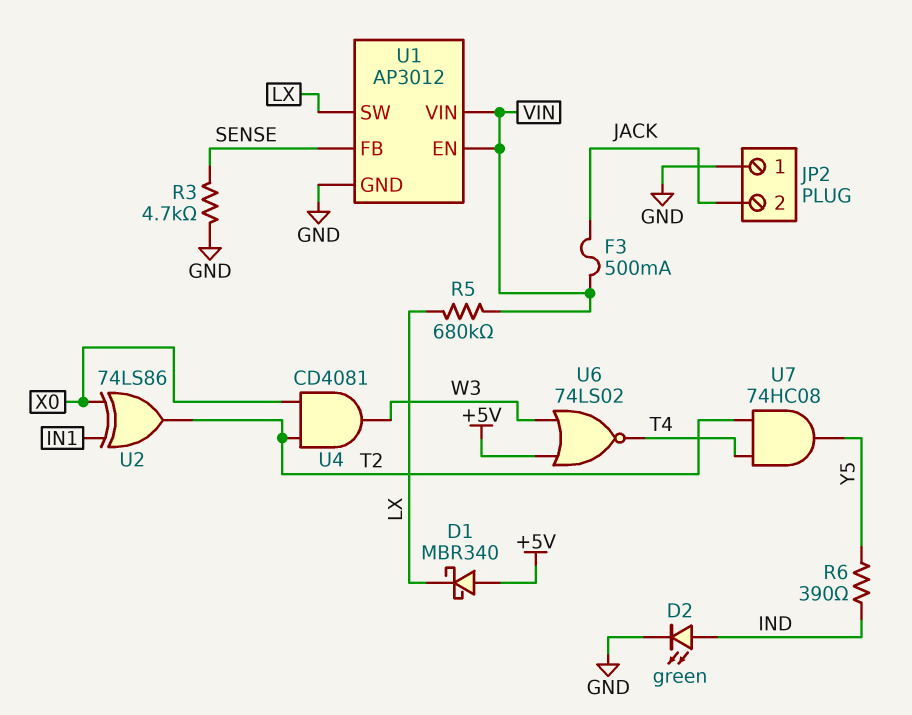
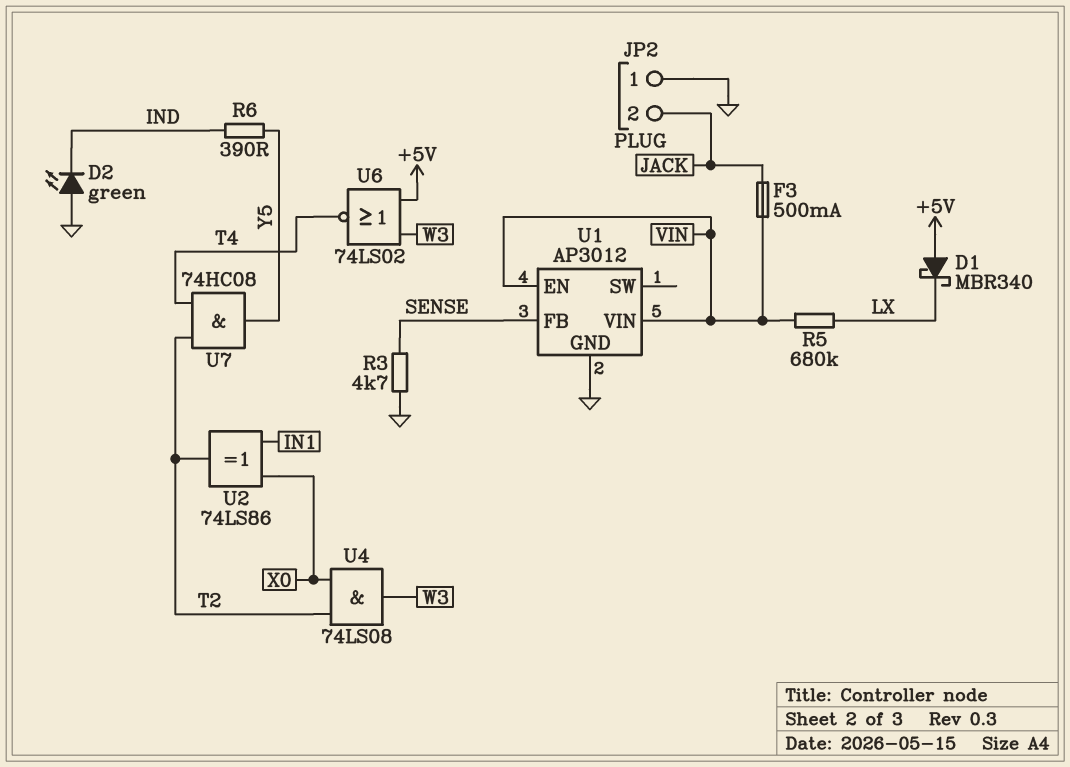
D2: LED green (A IND, K GND) -> LED green (A GND, K IND)
U1 pin SW: LX -> none
U4: AND CD4081 (in T2, in X0, out W3) -> AND 74LS08 (in T2, in X0, out W3)

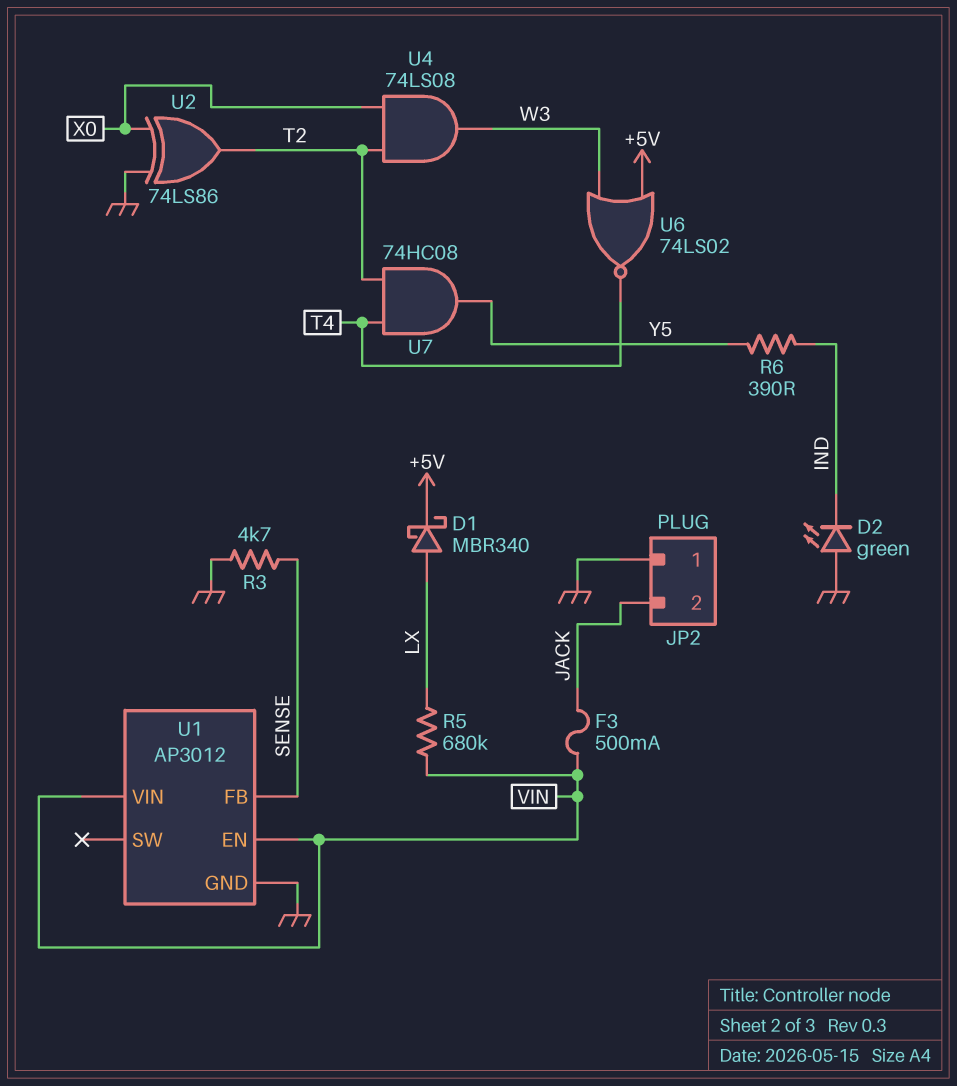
D1: schottky MBR340 (A +5V, K LX) -> schottky MBR340 (A LX, K +5V)
U2: XOR 74LS86 (in IN1, in X0, out T2) -> XOR 74LS86 (in GND, in X0, out T2)

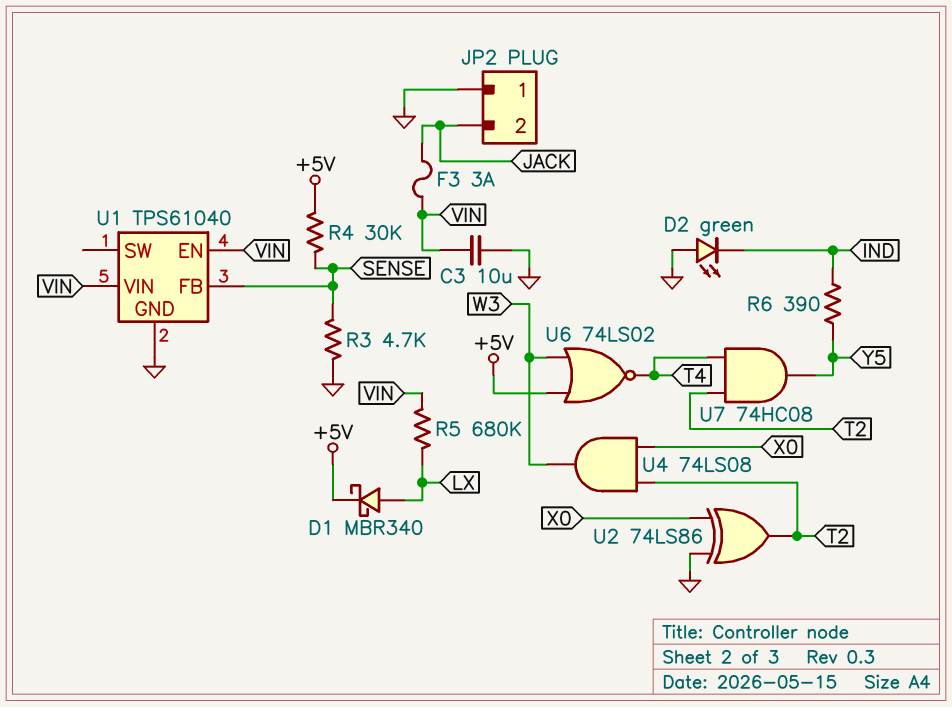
C3: none -> 10uF (GND, VIN)
F3: 500mA (JACK, VIN) -> 3A (JACK, VIN)
R4: none -> 30k (+5V, SENSE)
U1: AP3012 -> TPS61040

